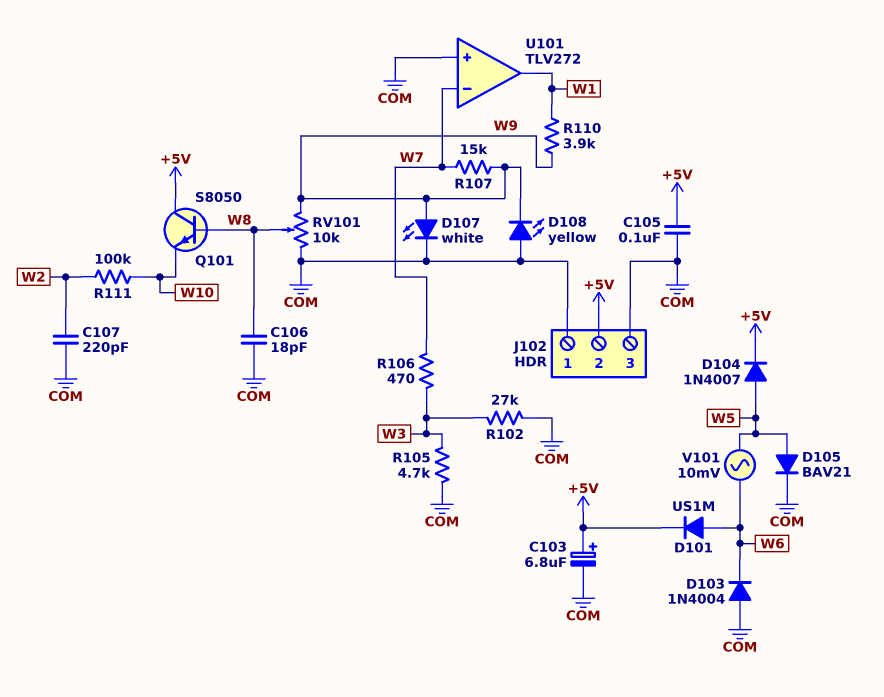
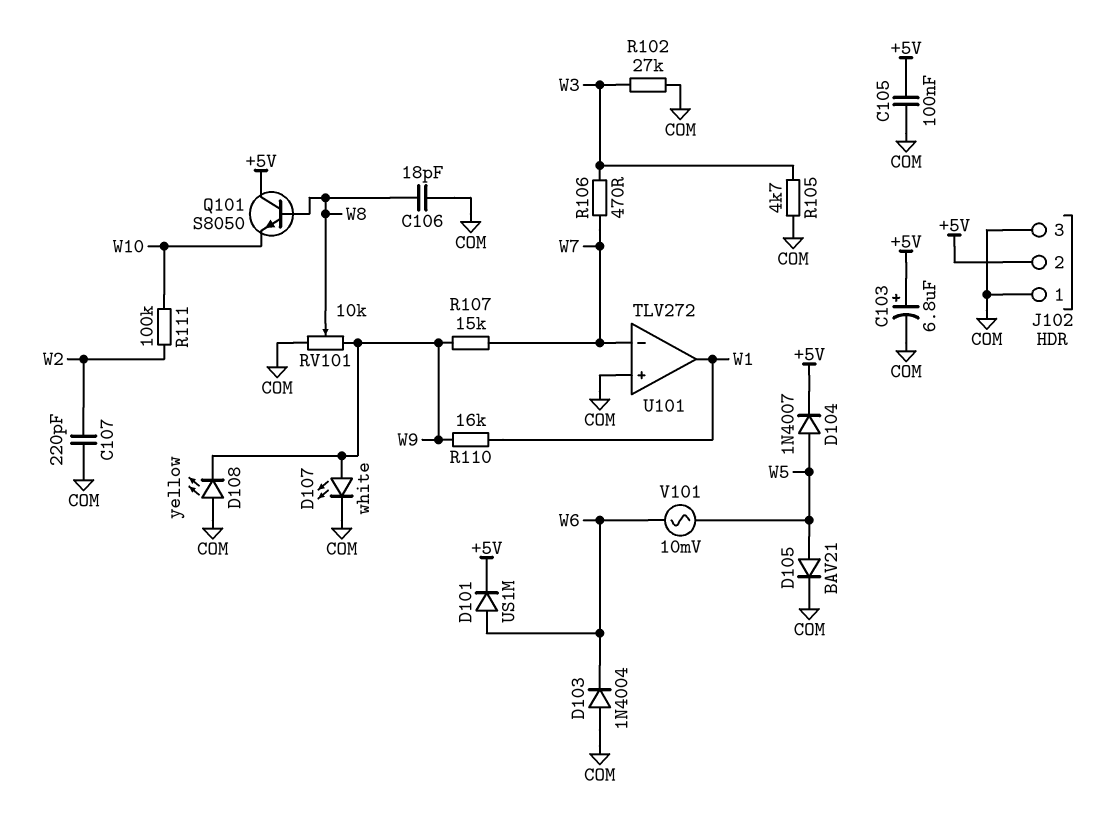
R110: 3.9k (W1, W9) -> 16k (W1, W9)

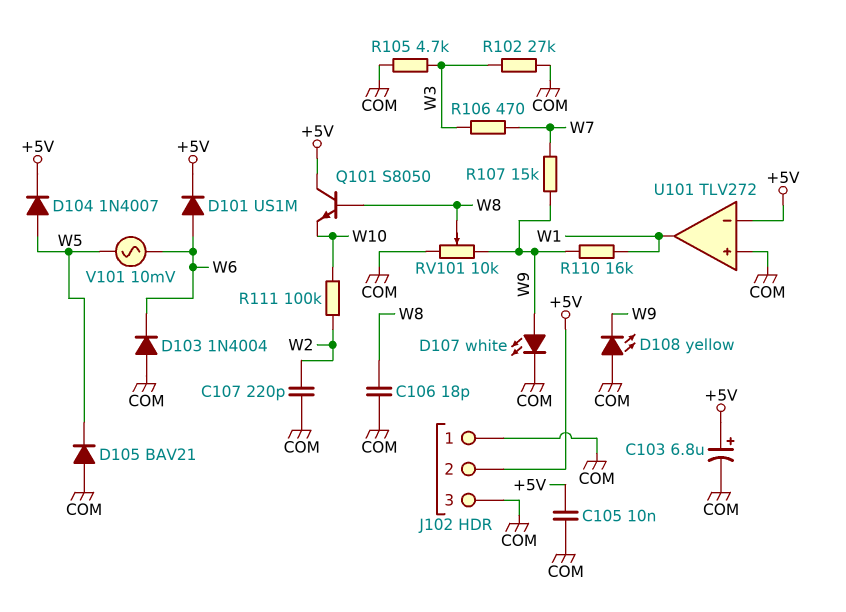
C105: 100nF (+5V, COM) -> 10nF (+5V, COM)
D105: diode BAV21 (A W5, K COM) -> diode BAV21 (A COM, K W5)
U101 pin in-: W7 -> +5V

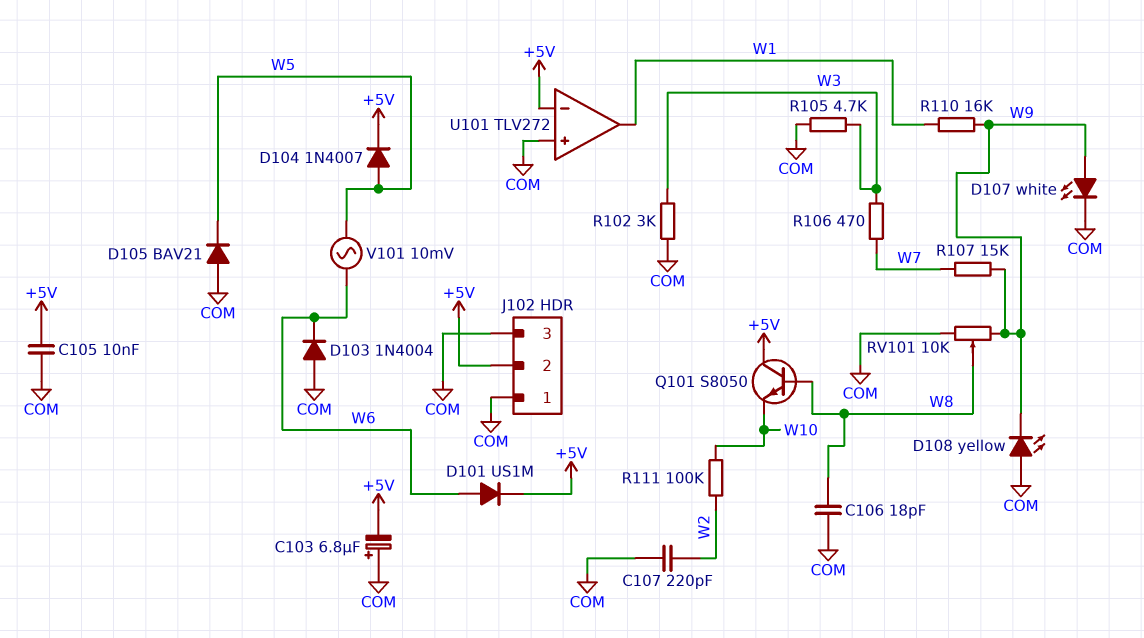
C103: 6.8uF (plus +5V, minus COM) -> 6.8uF (plus COM, minus +5V)
R102: 27k (COM, W3) -> 3k (COM, W3)

